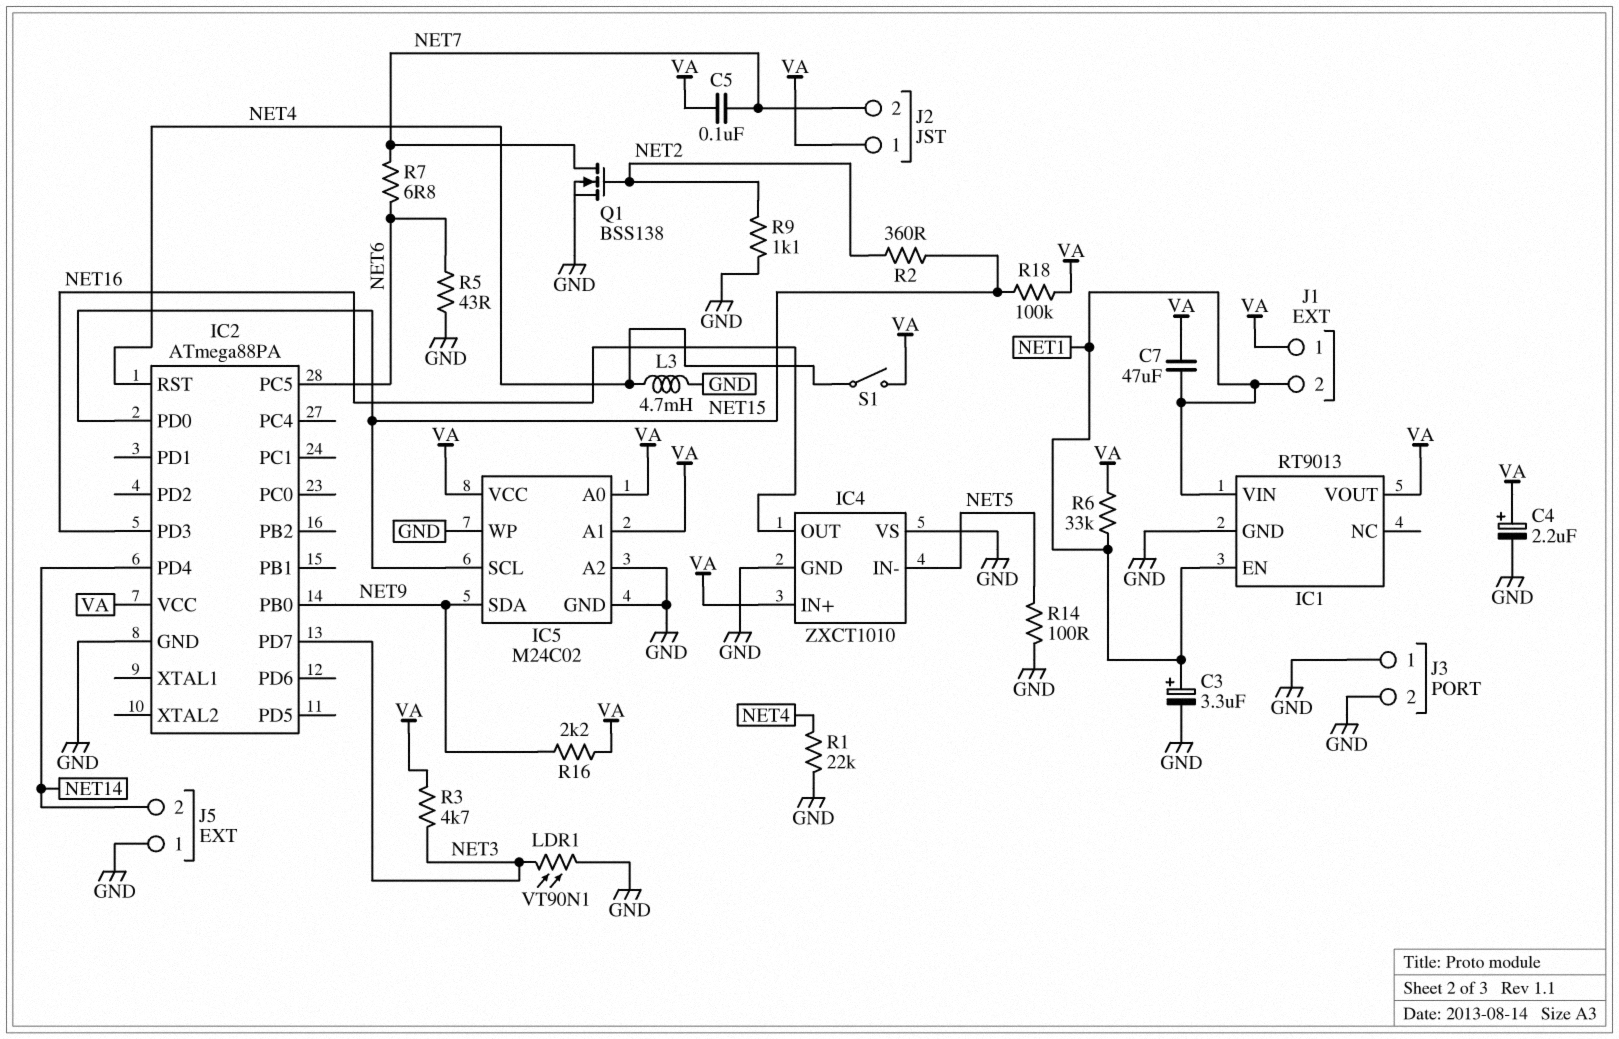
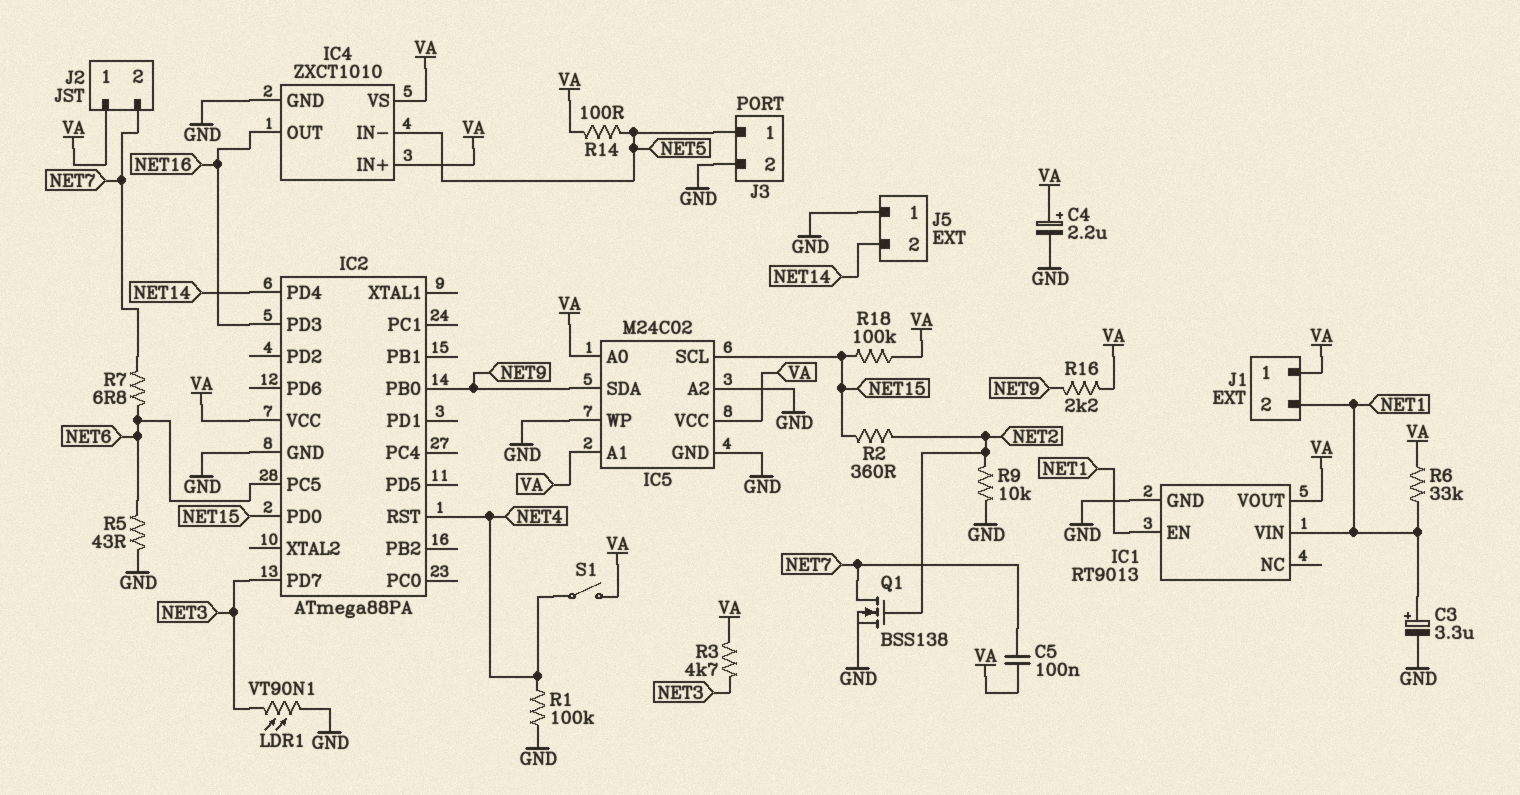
C7: 47uF (NET1, VA) -> none
IC4 pin VS: GND -> VA
J3 pin 1: GND -> NET5
L3: 4.7mH (GND, NET4) -> none
R1: 22k (GND, NET4) -> 100k (GND, NET4)
R9: 1.1k (GND, NET2) -> 10k (GND, NET2)
R14: 100 (GND, NET5) -> 100 (NET5, VA)

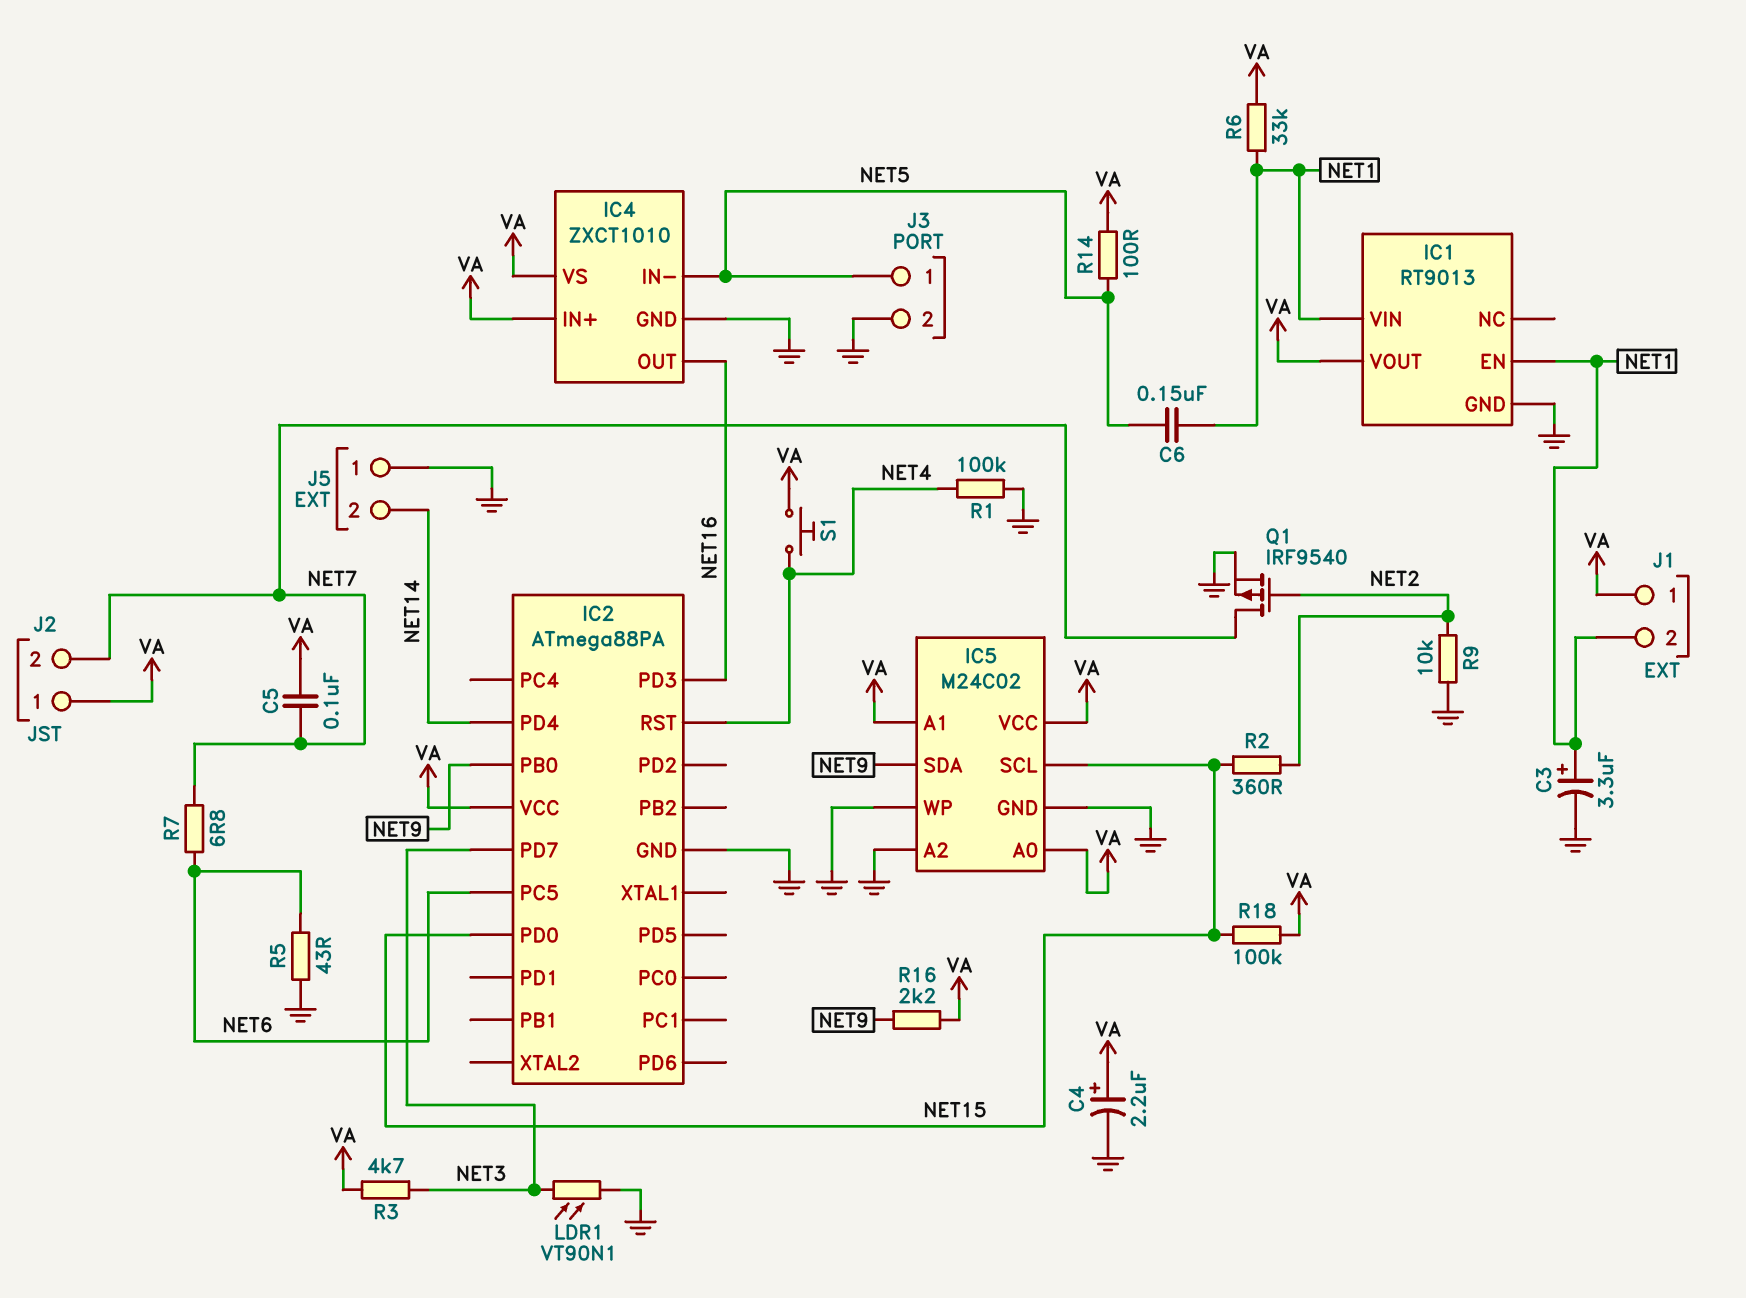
C6: none -> 150nF (NET1, NET5)
Q1: NMOS BSS138 (G NET2, D NET7, S GND) -> PMOS IRF9540 (G NET2, D NET7, S GND)
S1: switch (NET4, VA) -> button (NET4, VA)

